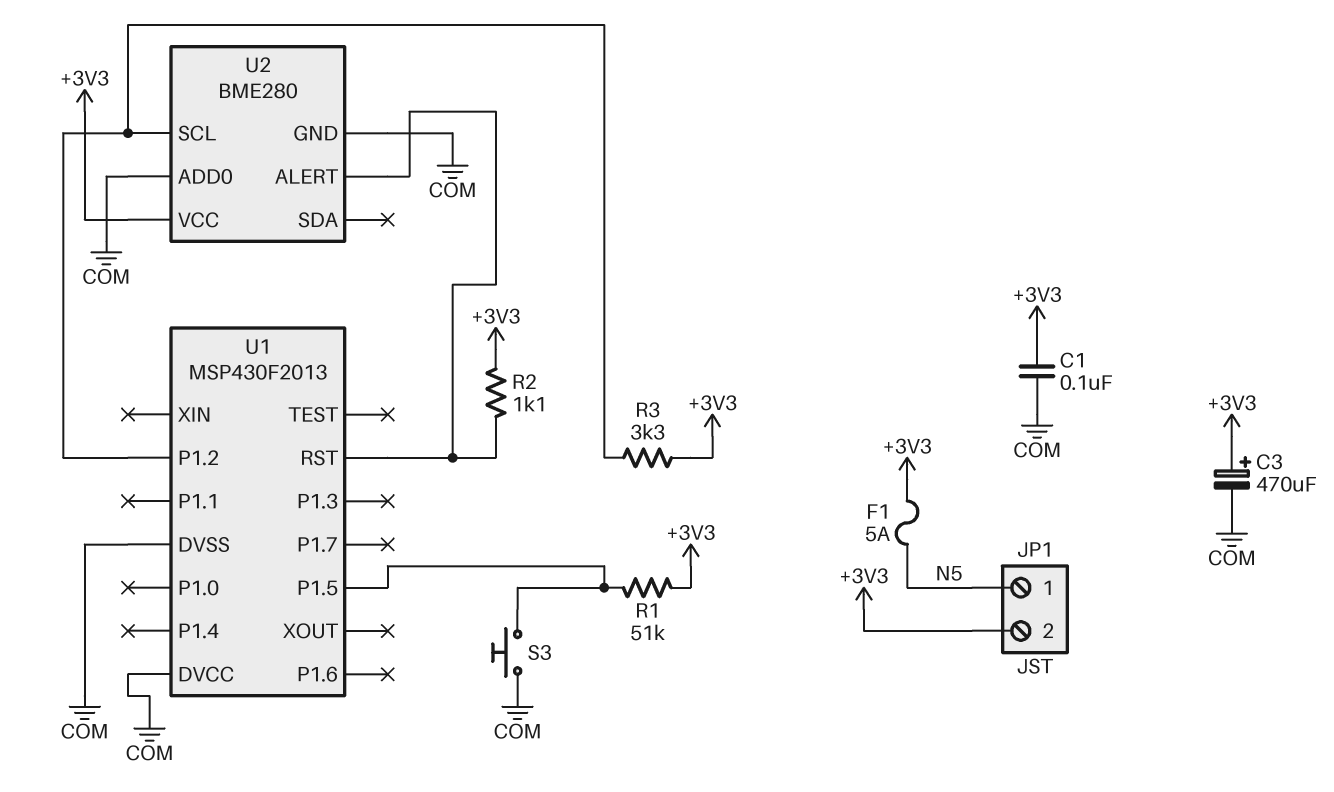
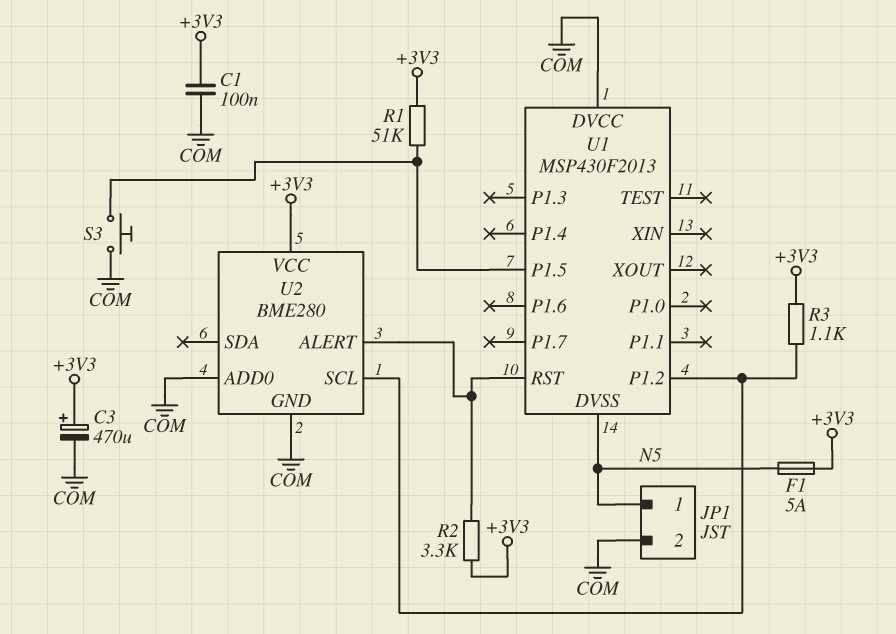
JP1 pin 2: +3V3 -> COM
R2: 1.1k (+3V3, U1/RST) -> 3.3k (+3V3, U1/RST)
R3: 3.3k (+3V3, U1/P1.2) -> 1.1k (+3V3, U1/P1.2)
U1 pin DVSS: COM -> N5

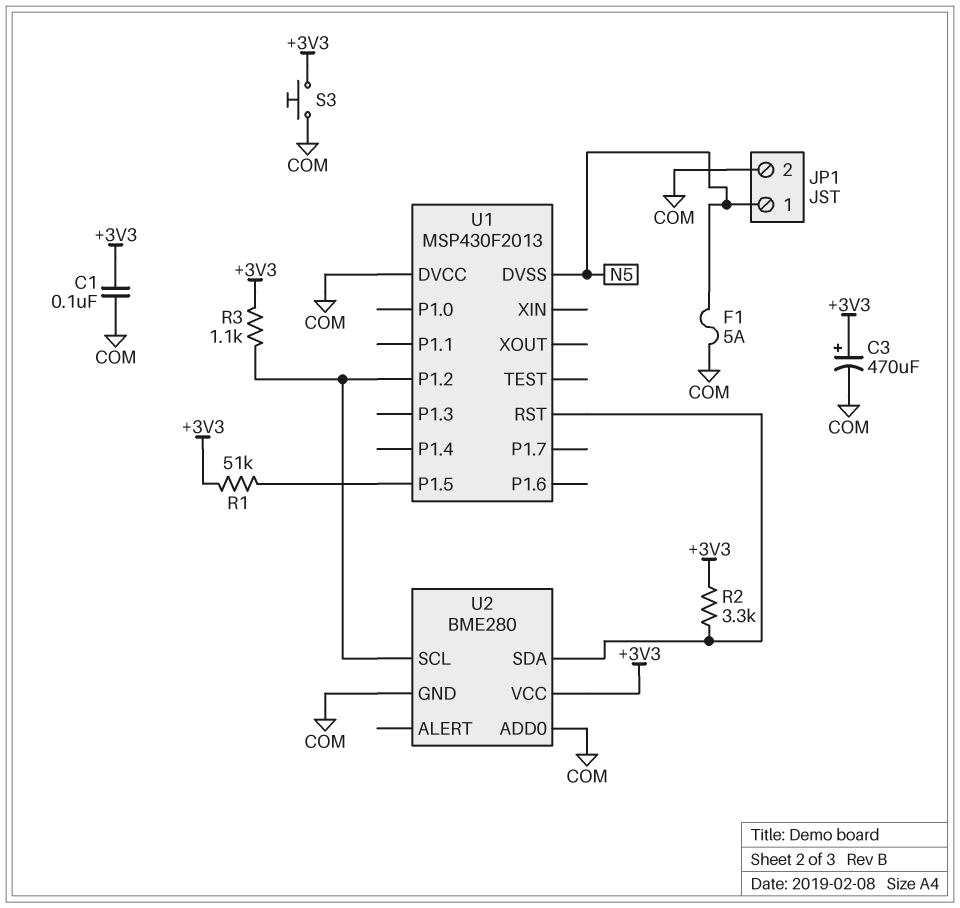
F1: 5A (+3V3, N5) -> 5A (COM, N5)
S3: button (COM, U1/P1.5) -> button (+3V3, COM)
U2 pin ALERT: U1/RST -> none
U2 pin SDA: none -> U1/RST

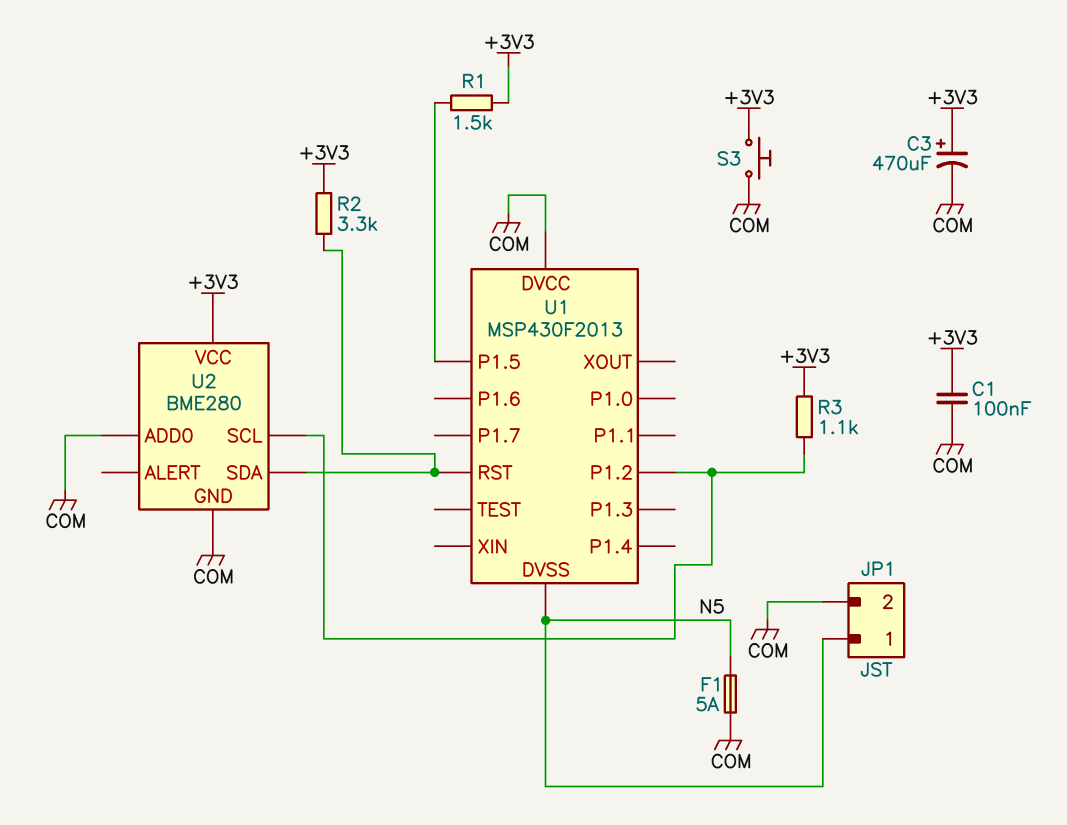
R1: 51k (+3V3, U1/P1.5) -> 1.5k (+3V3, U1/P1.5)

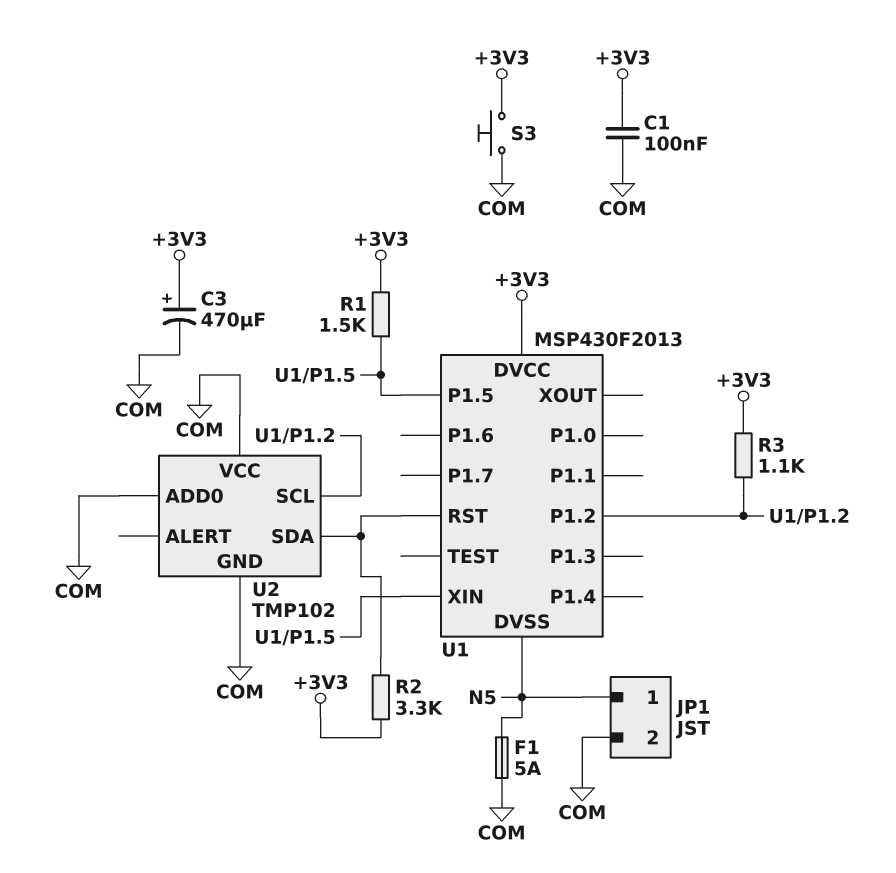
U1 pin DVCC: COM -> +3V3
U1 pin XIN: none -> U1/P1.5
U2: BME280 -> TMP102
U2 pin VCC: +3V3 -> COM

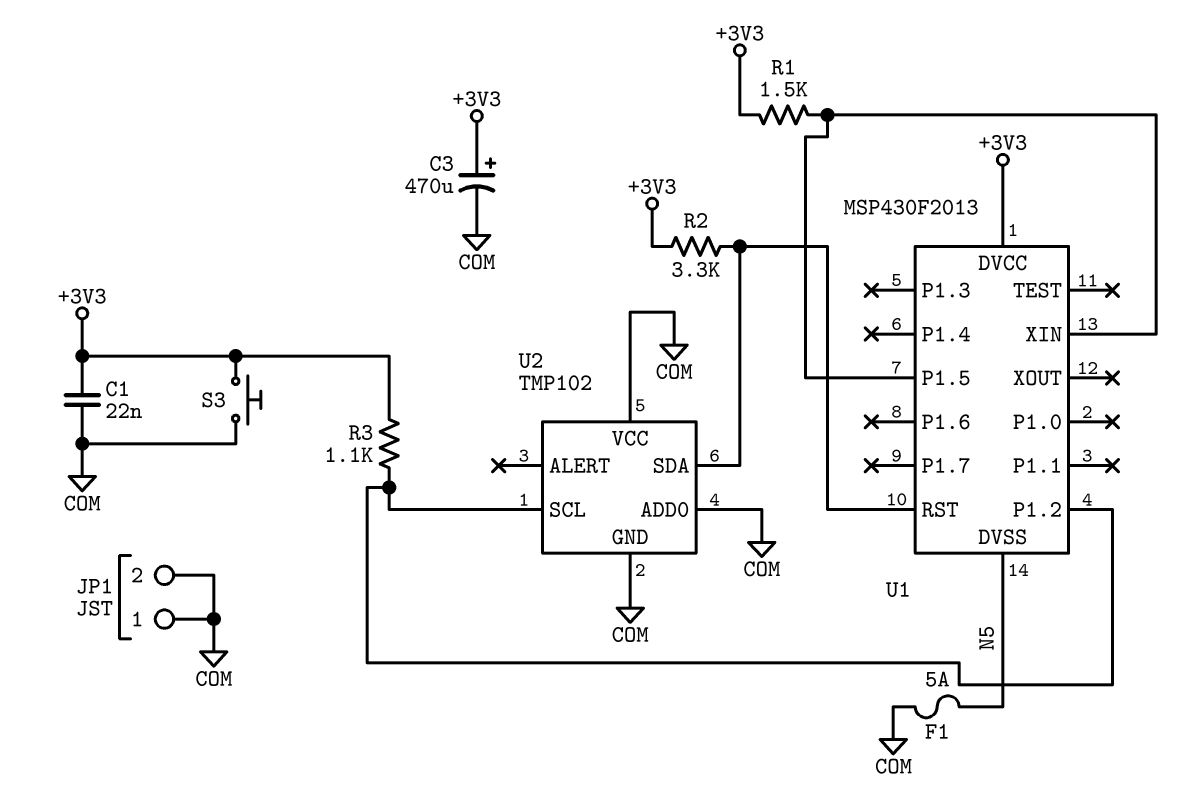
C1: 100nF (+3V3, COM) -> 22nF (+3V3, COM)
JP1 pin 1: N5 -> COM

